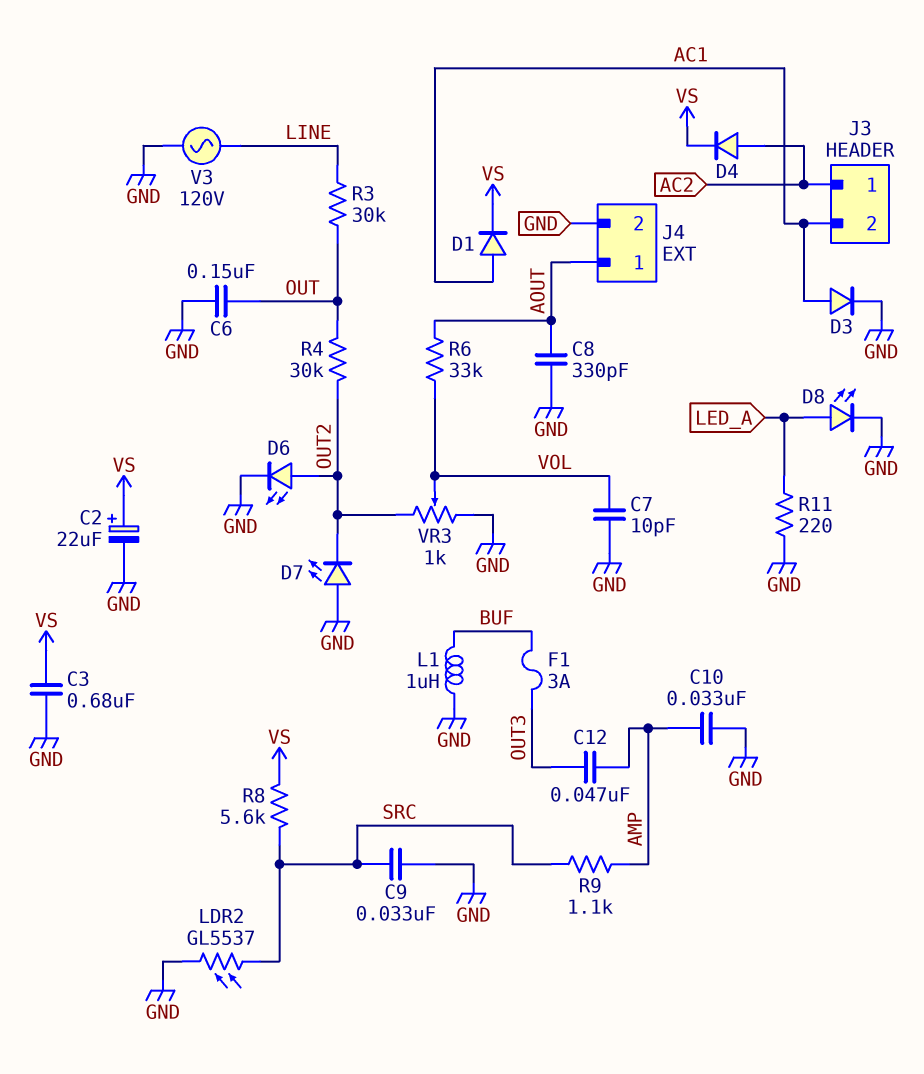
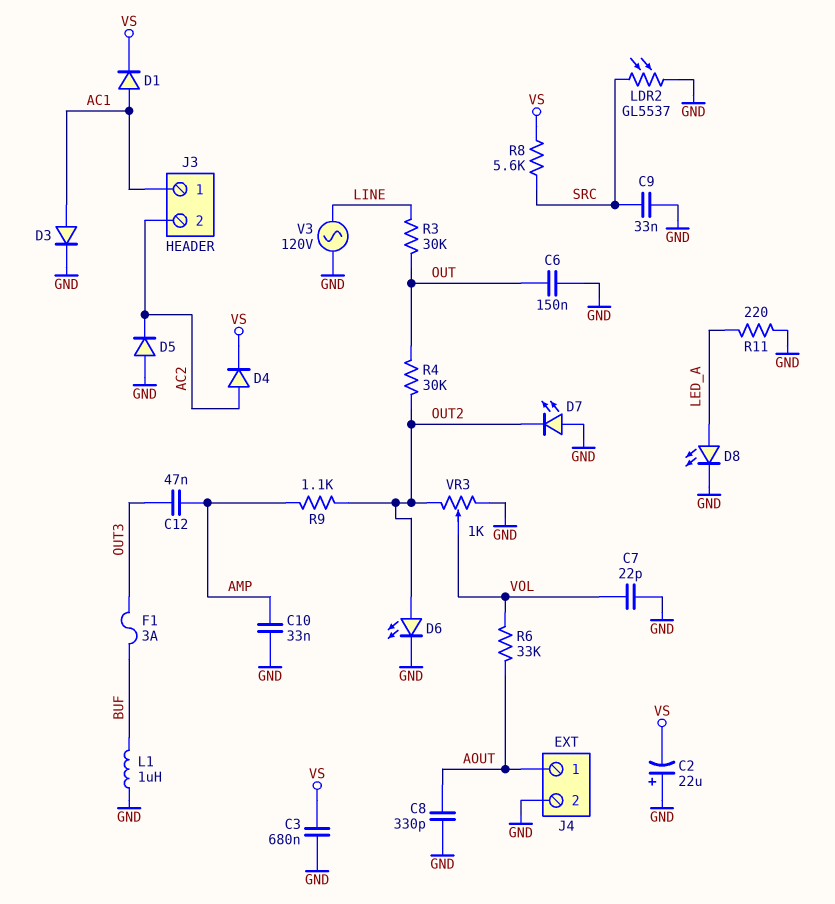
C2: 22uF (plus VS, minus GND) -> 22uF (plus GND, minus VS)
C7: 10pF (GND, VOL) -> 22pF (GND, VOL)
D5: none -> diode (A GND, K AC2)
J3 pin 1: AC2 -> AC1
J3 pin 2: AC1 -> AC2
R9: 1.1k (AMP, SRC) -> 1.1k (AMP, OUT2)

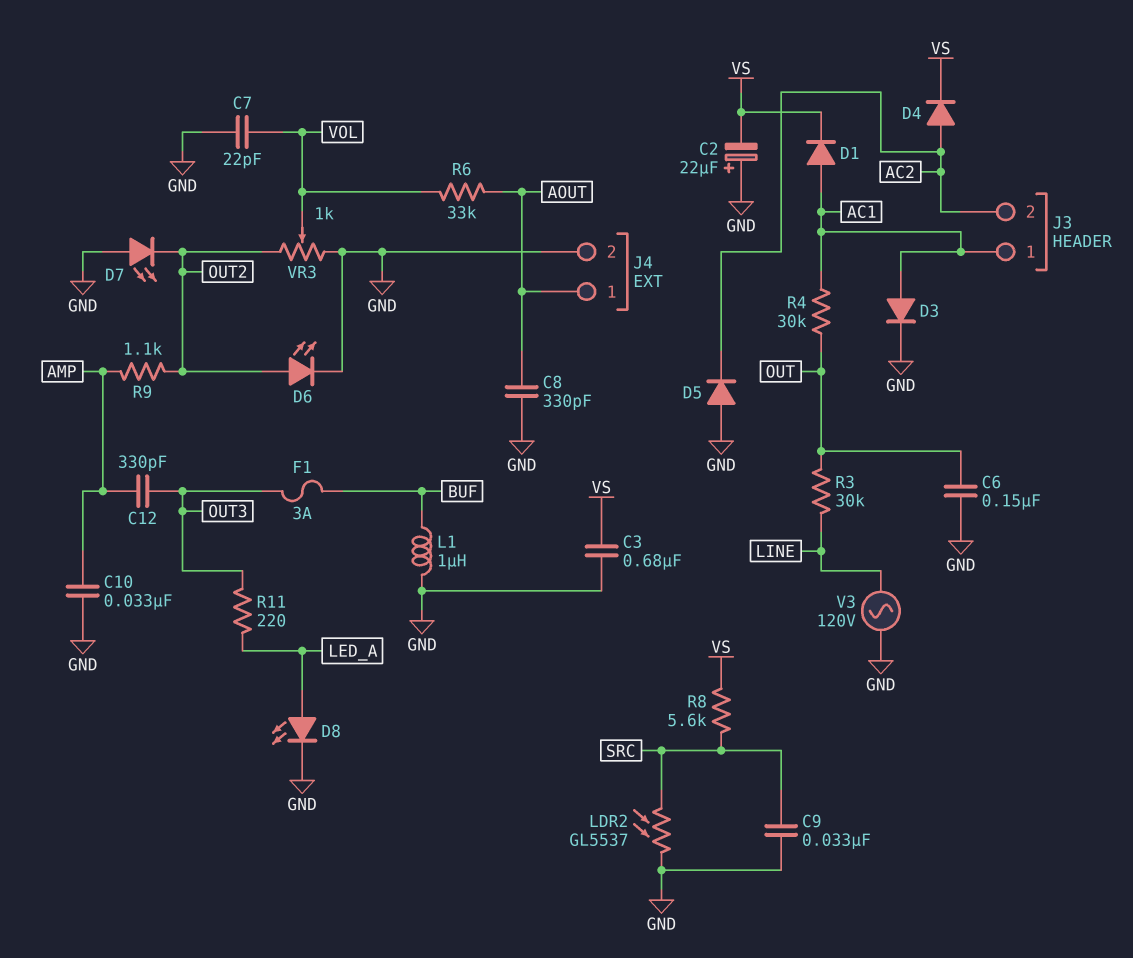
C12: 47nF (AMP, OUT3) -> 330pF (AMP, OUT3)
R4: 30k (OUT, OUT2) -> 30k (AC1, OUT)
R11: 220 (GND, LED_A) -> 220 (LED_A, OUT3)

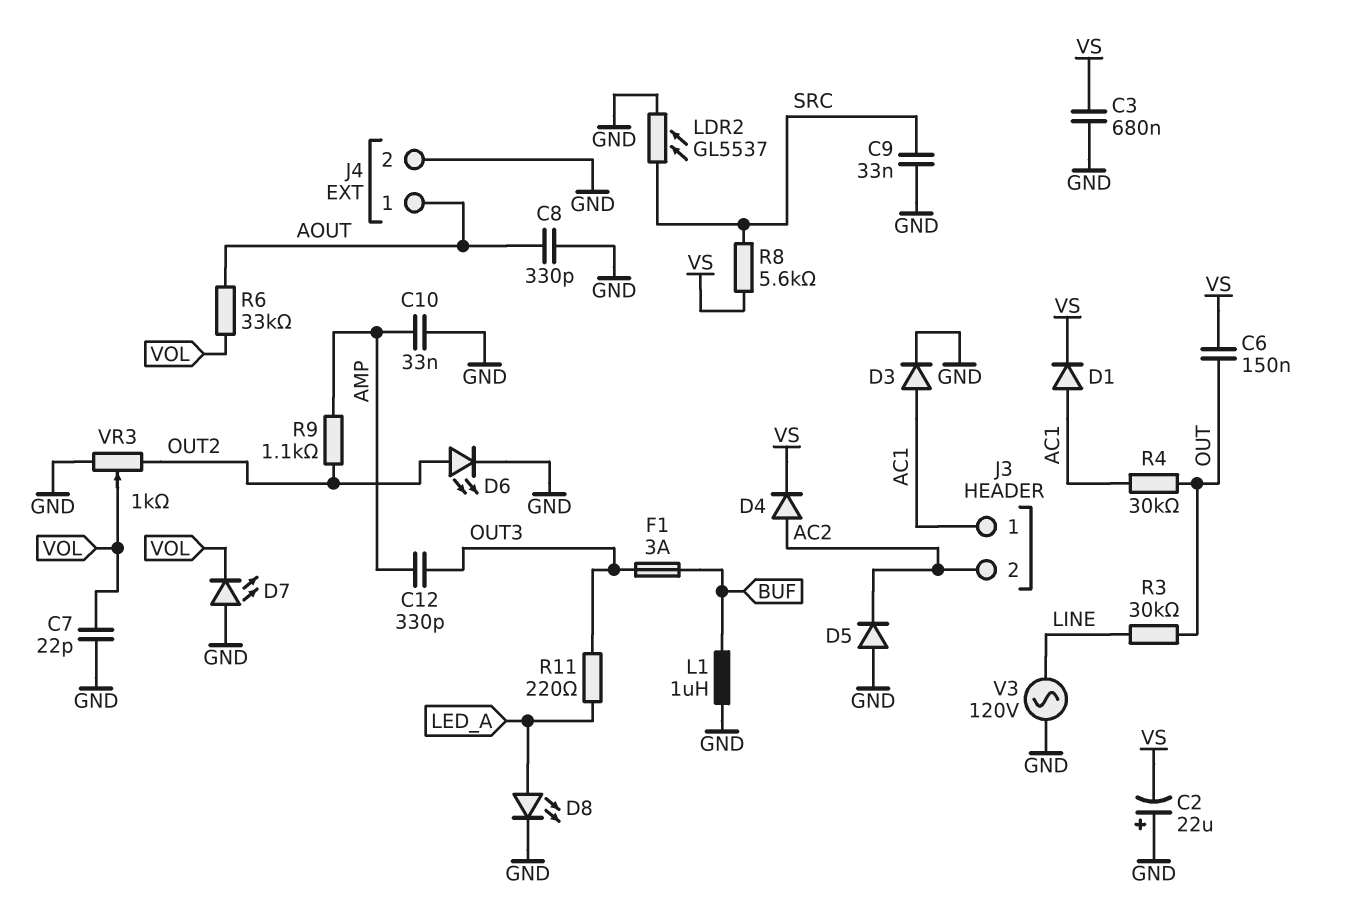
C6: 150nF (GND, OUT) -> 150nF (OUT, VS)
D7: LED (A GND, K OUT2) -> LED (A GND, K VOL)

